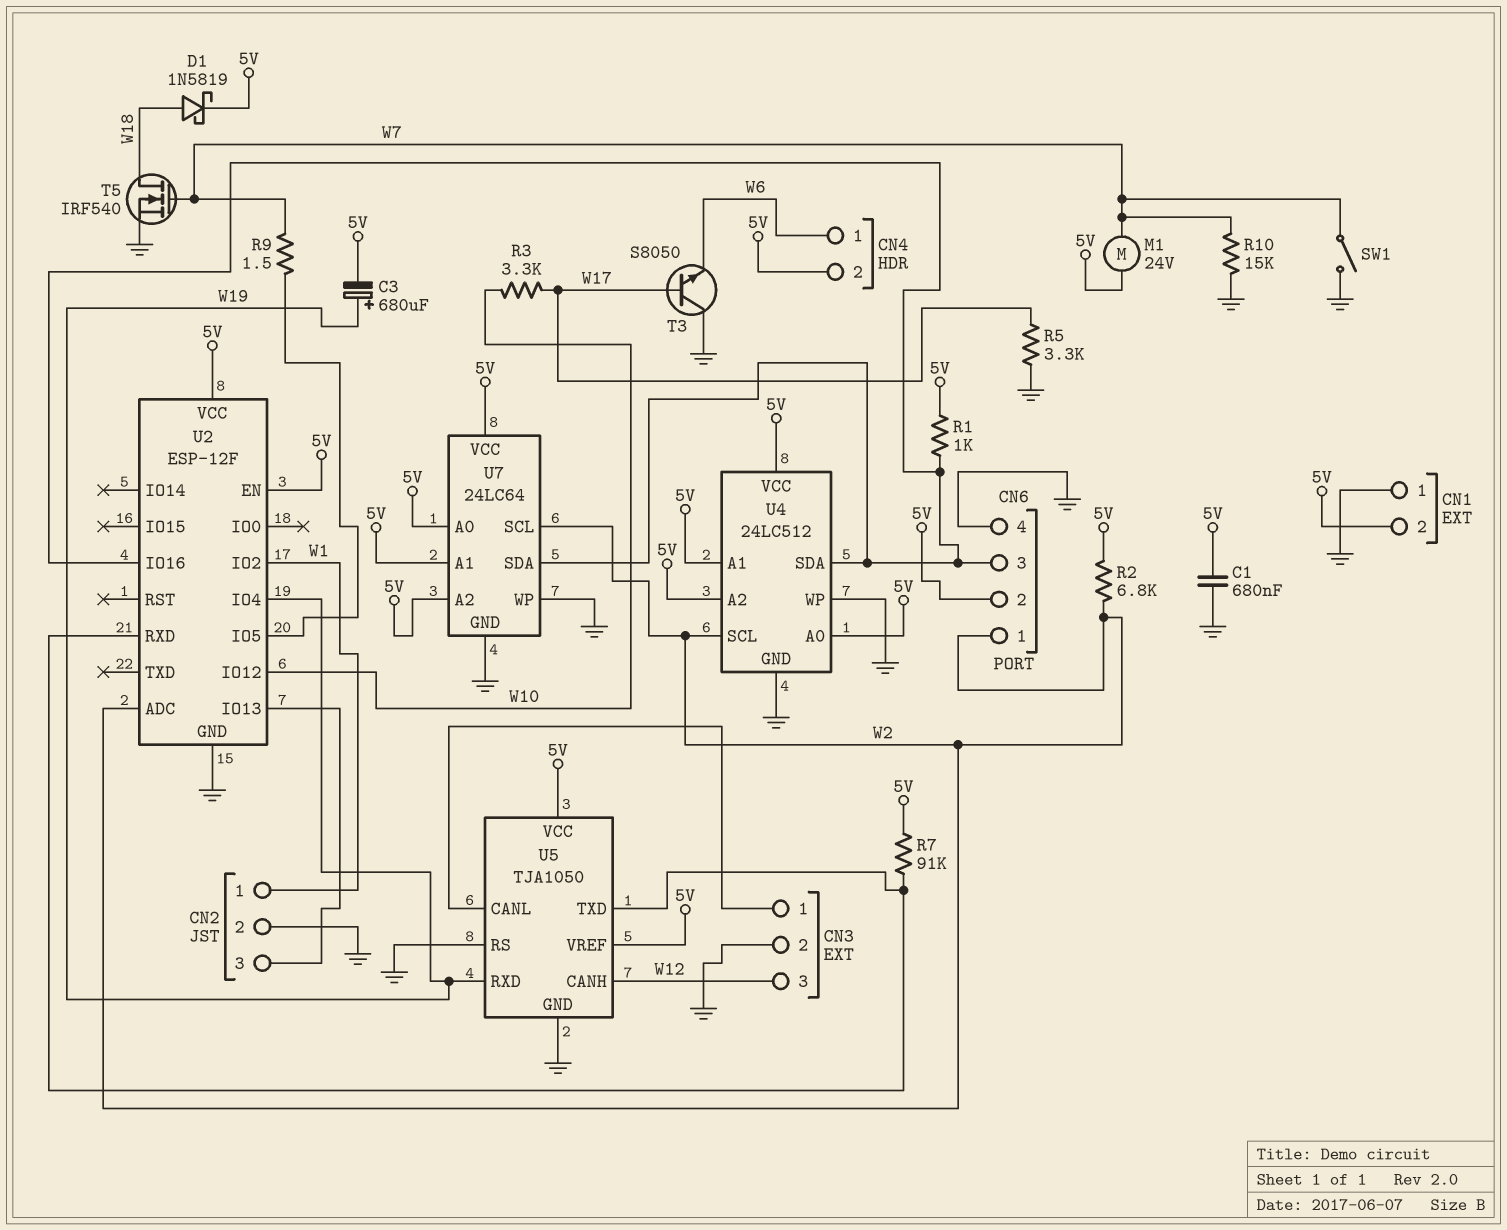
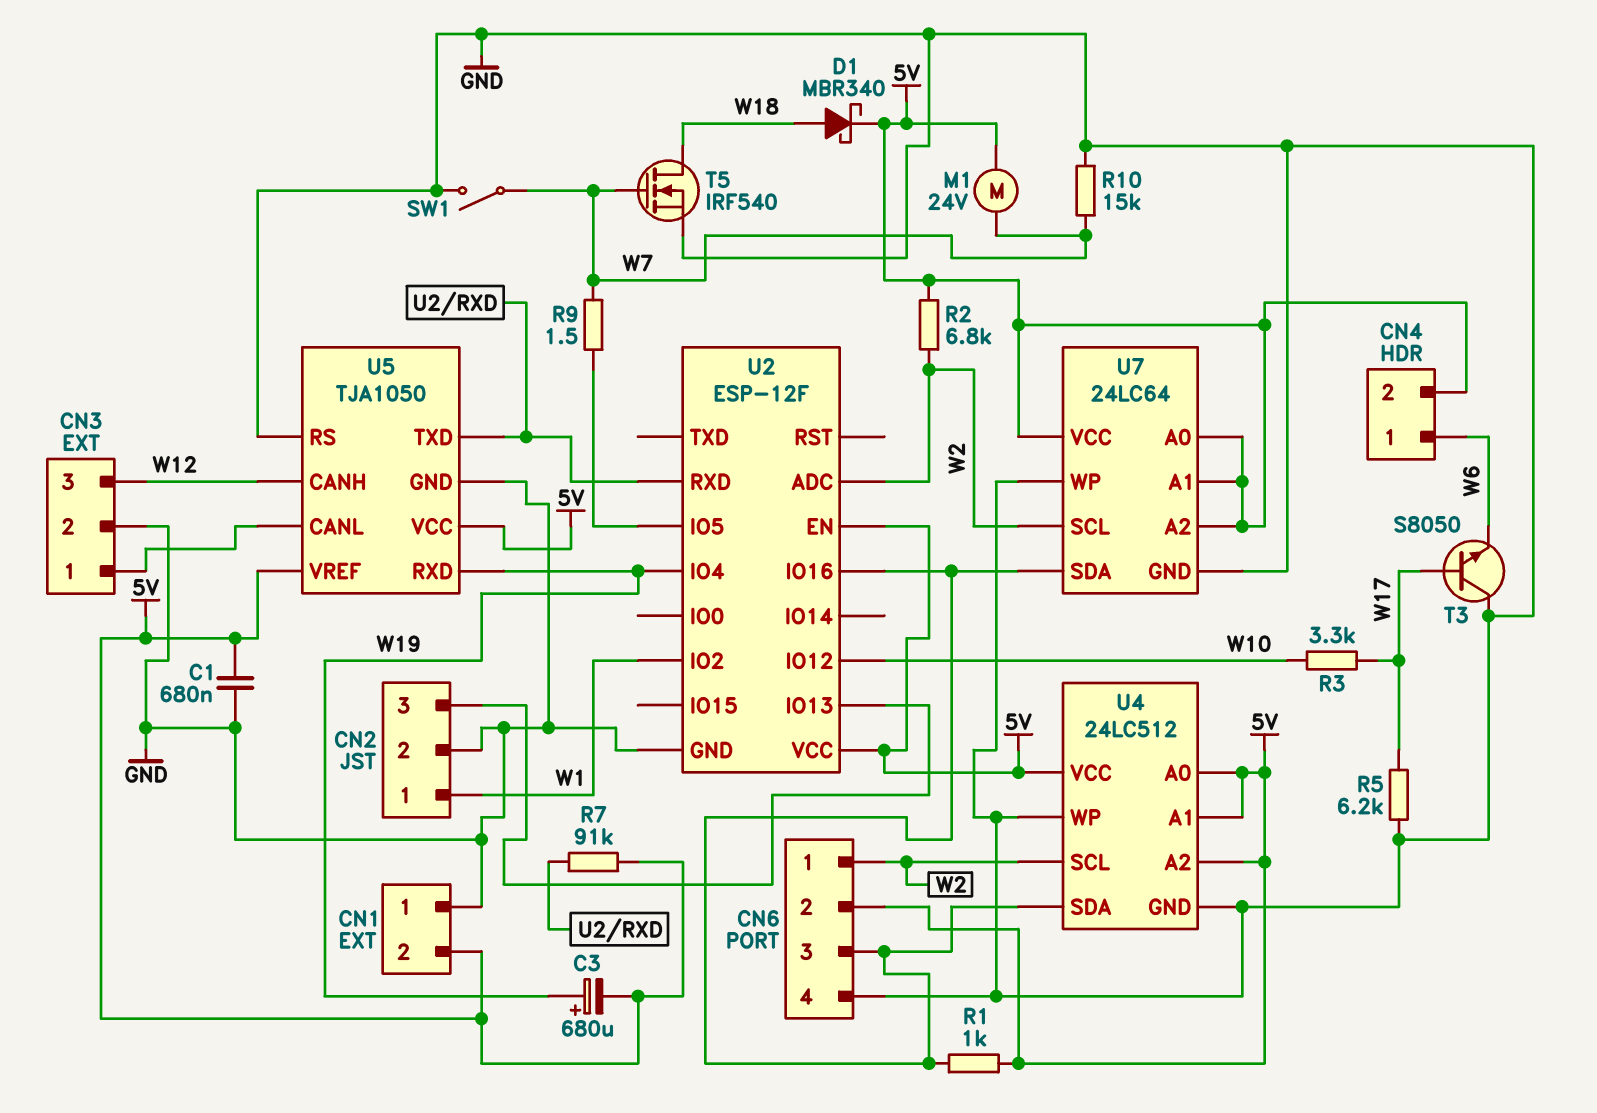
D1: schottky 1N5819 (A W18, K 5V) -> schottky MBR340 (A W18, K 5V)
R5: 3.3k (GND, W17) -> 6.2k (GND, W17)

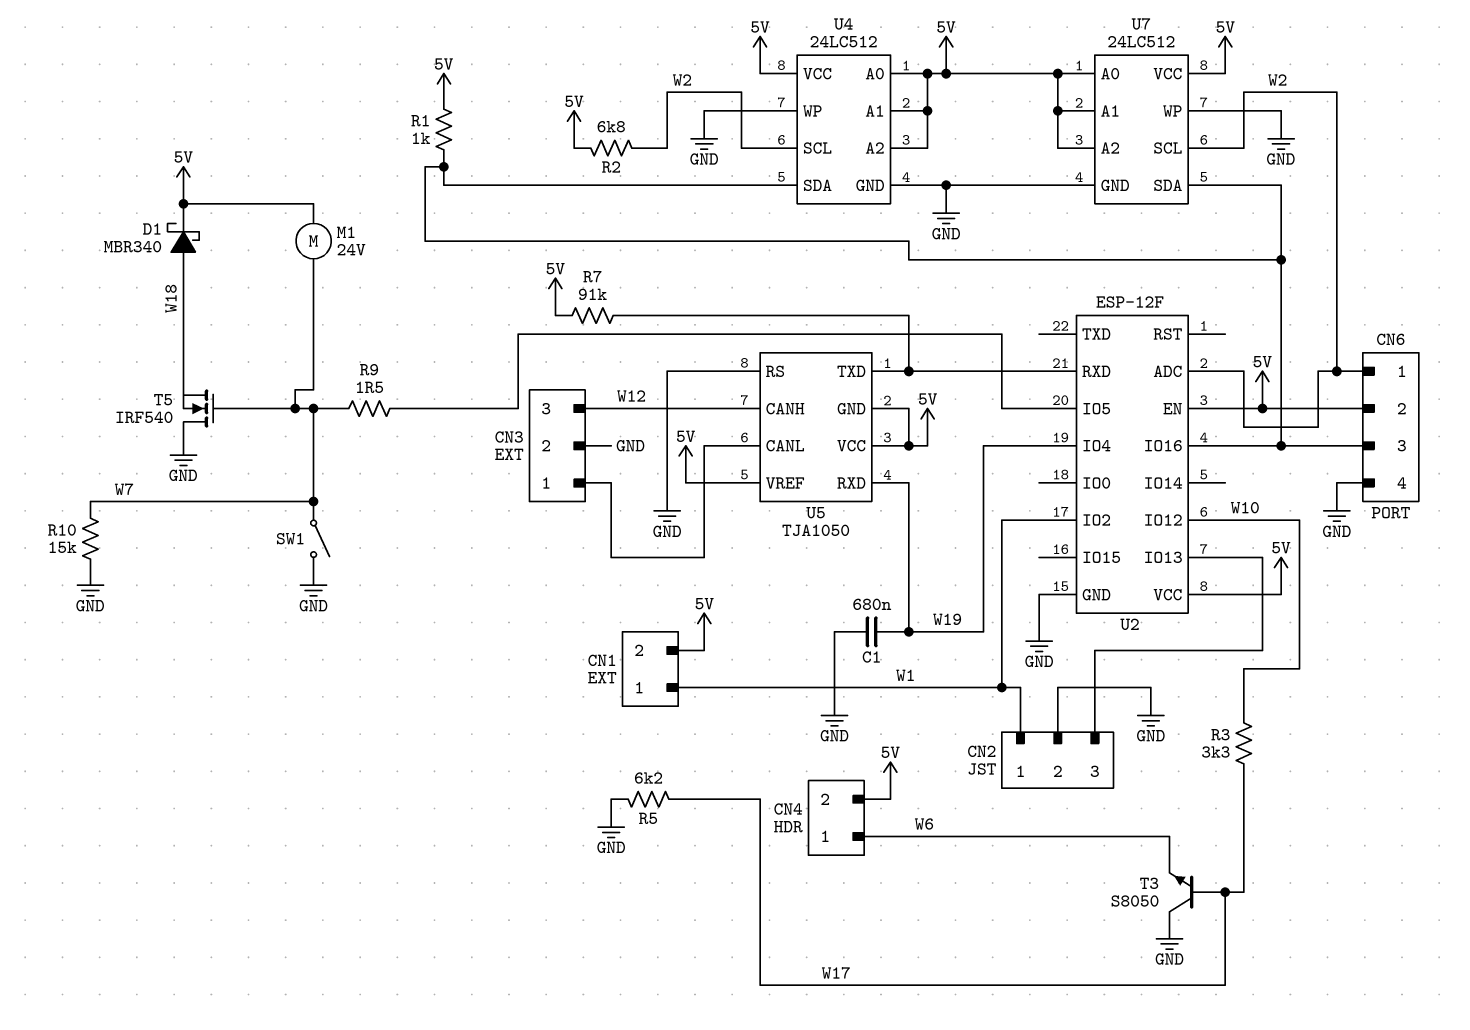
C1: 680nF (5V, GND) -> 680nF (GND, W19)
C3: 680uF (plus W19, minus 5V) -> none
CN1 pin 1: GND -> W1
T5: NMOS IRF540 (G W7, D W18, S GND) -> NMOS IRF540 (G W7, D GND, S W18)
U5 pin GND: GND -> 5V
U7: 24LC64 -> 24LC512

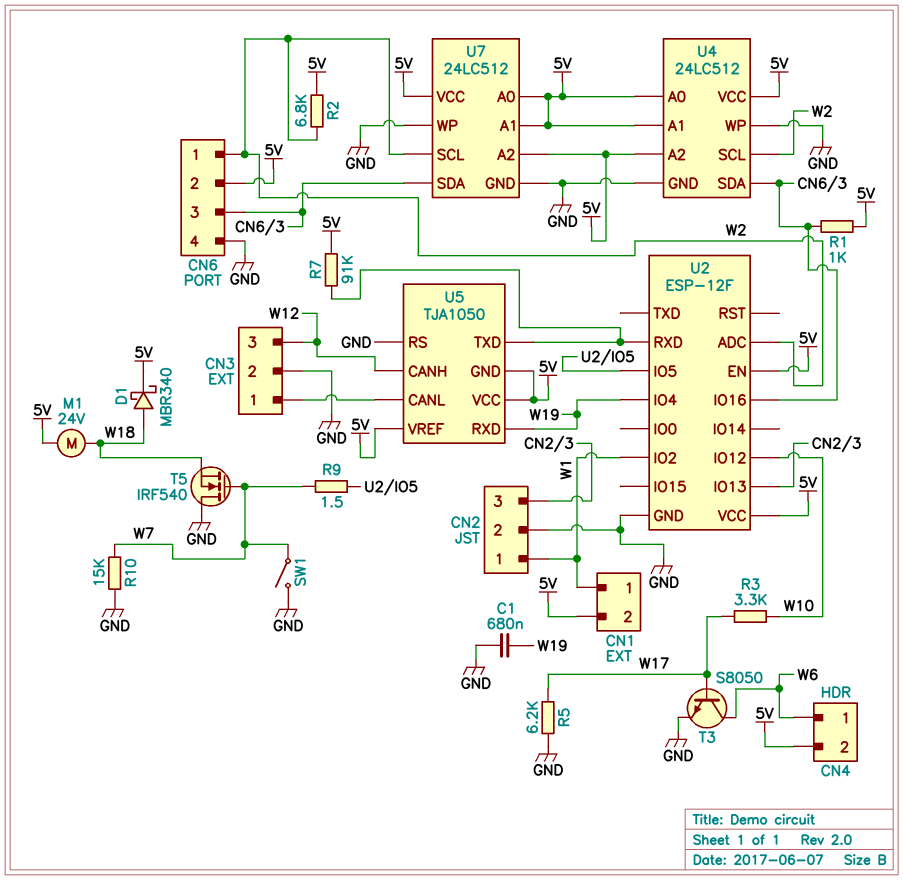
M1: motor 24V (5V, W7) -> motor 24V (5V, W18)
T3: NPN S8050 (B W17, C GND, E W6) -> NPN S8050 (B W17, C W6, E GND)

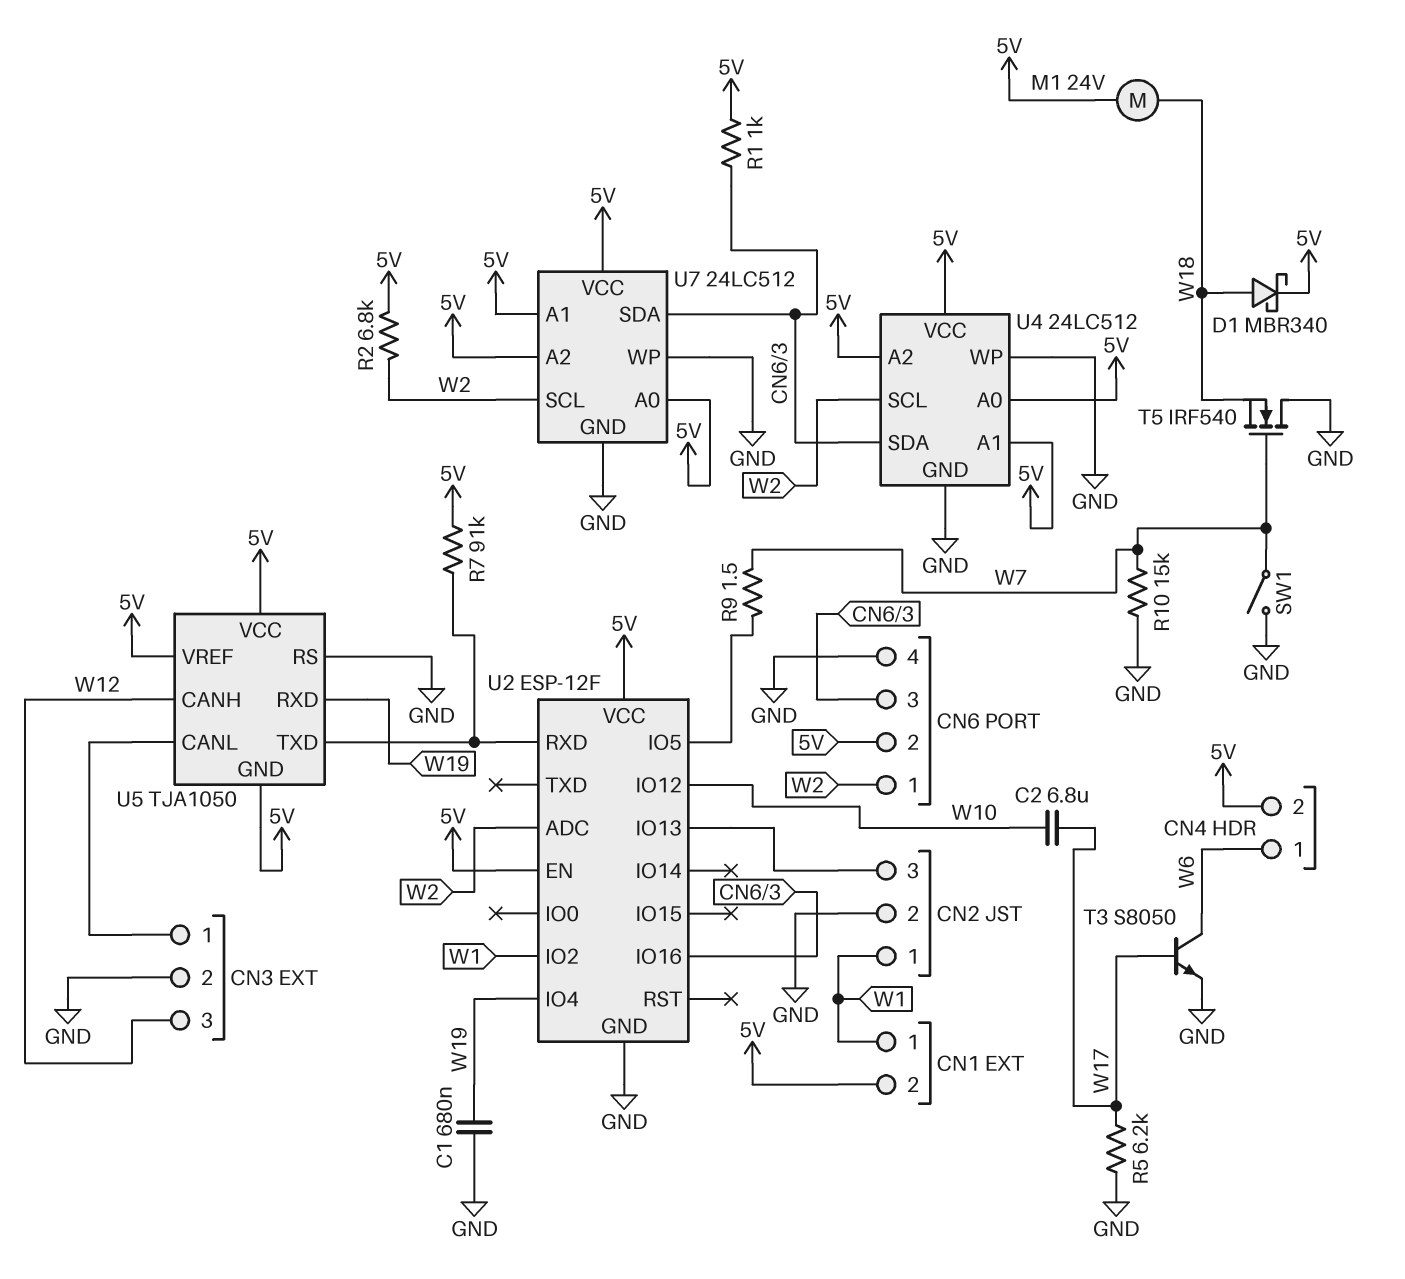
C2: none -> 6.8uF (W10, W17)
R3: 3.3k (W10, W17) -> none

